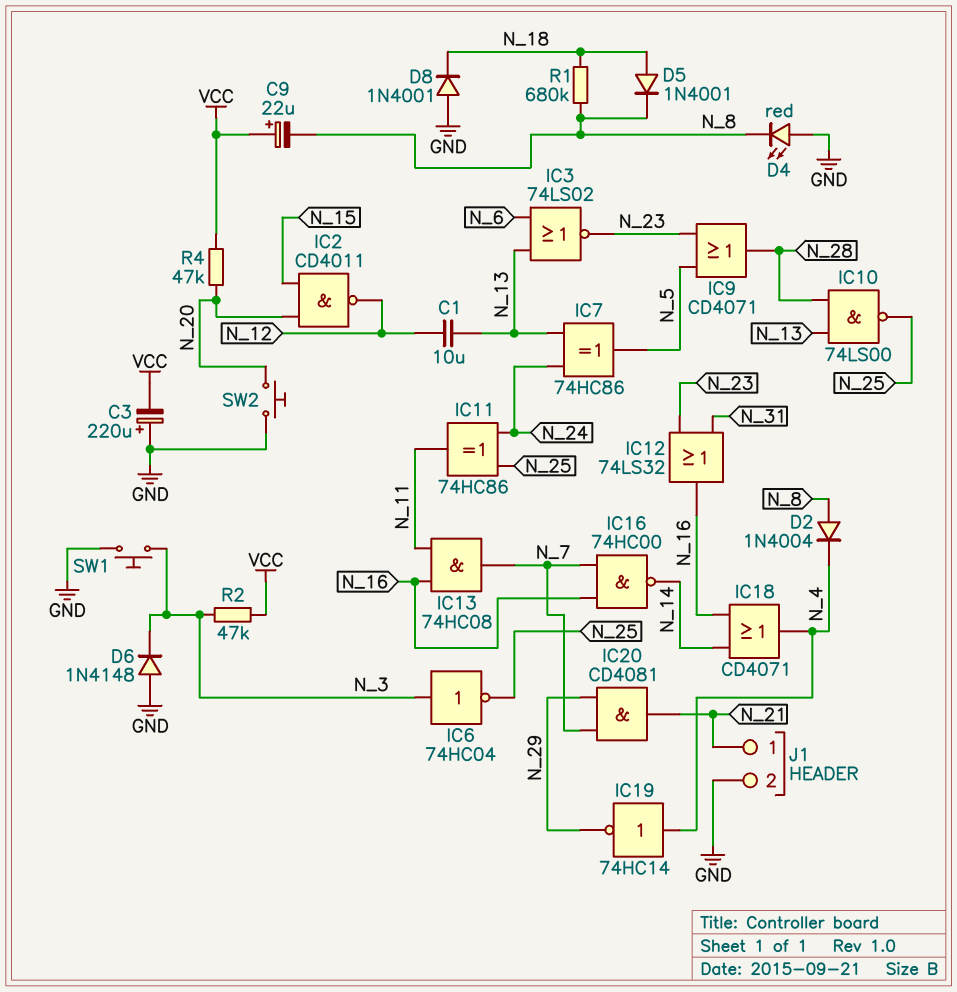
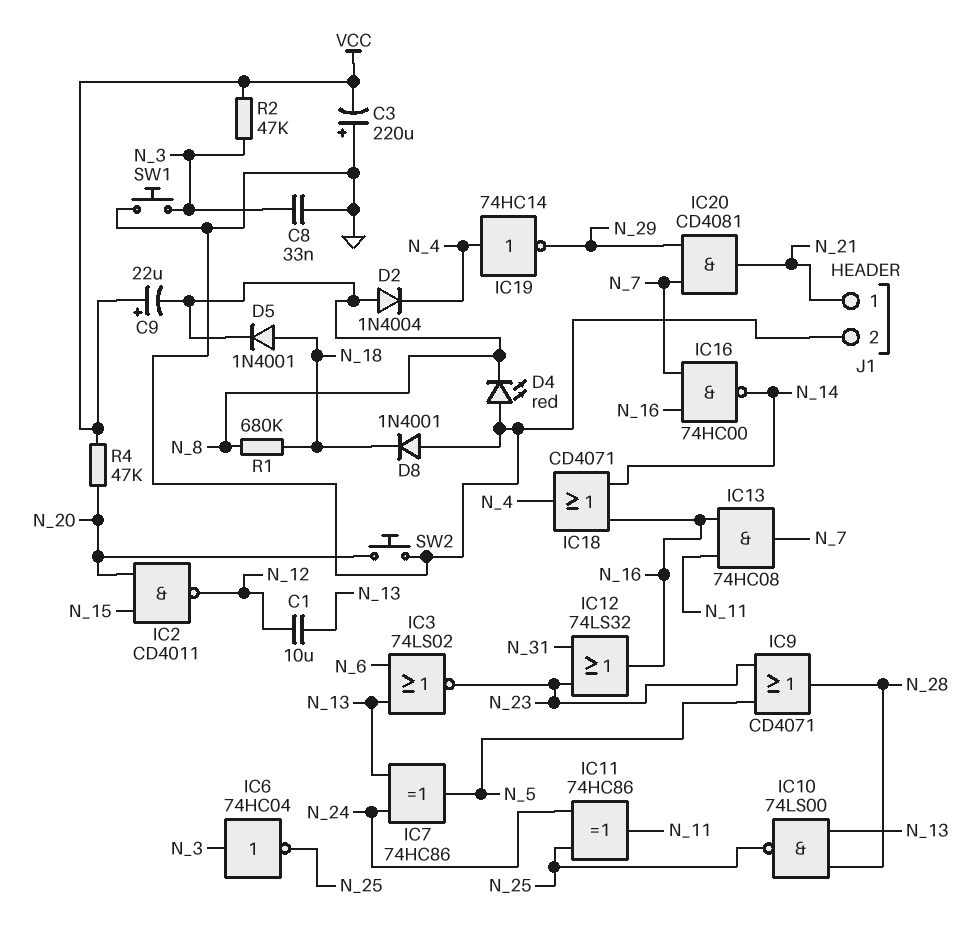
C8: none -> 33nF (GND, N_3)
D6: diode 1N4148 (A GND, K N_3) -> none

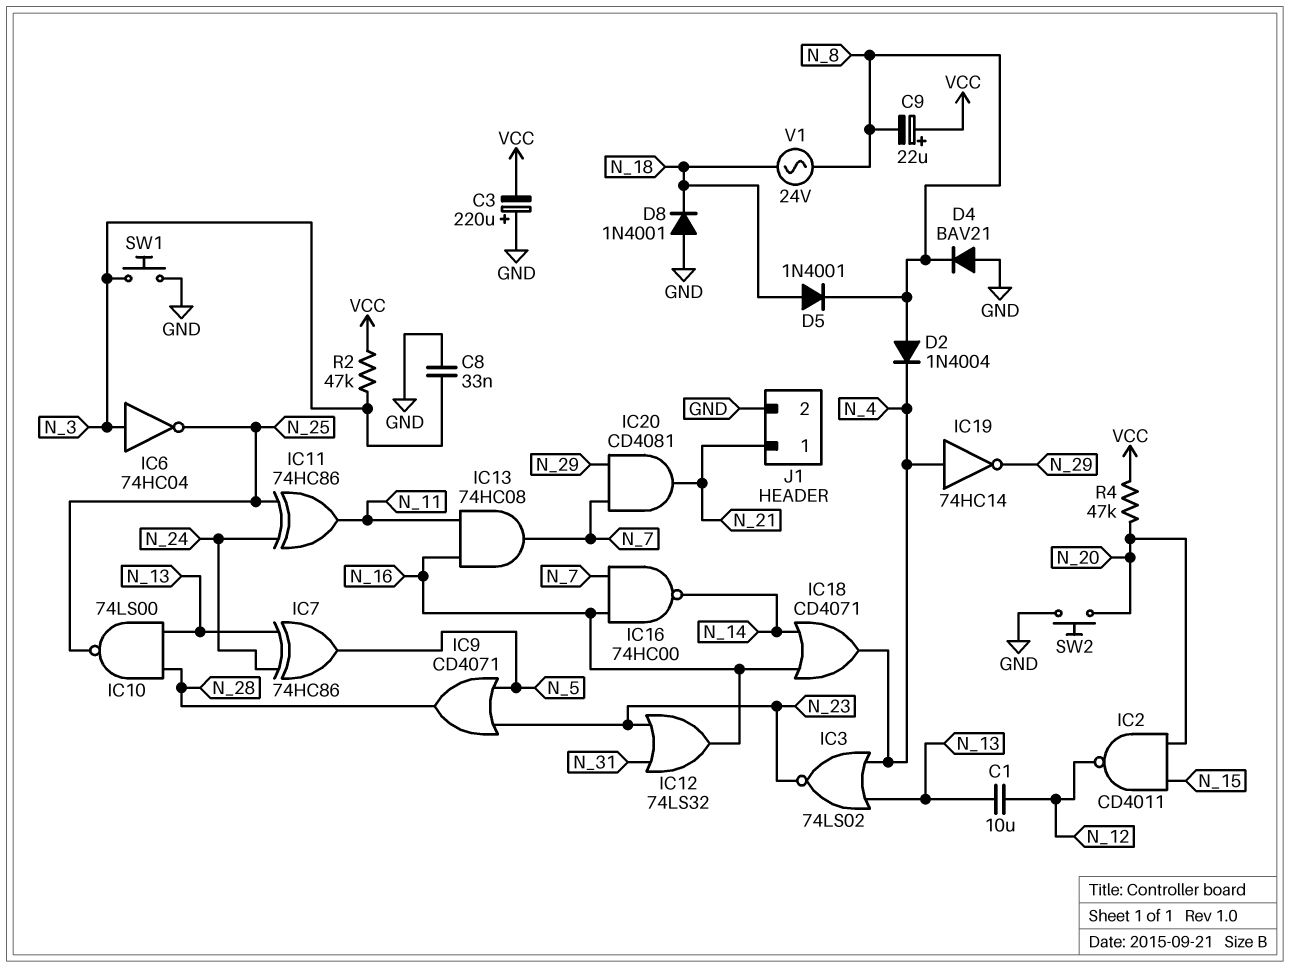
D4: LED red (A GND, K N_8) -> diode BAV21 (A GND, K N_8)
IC3: NOR 74LS02 (in N_6, in N_13, out N_23) -> NOR 74LS02 (in N_4, in N_13, out N_23)
R1: 680k (N_8, N_18) -> none
V1: none -> AC 24V (N_8, N_18)

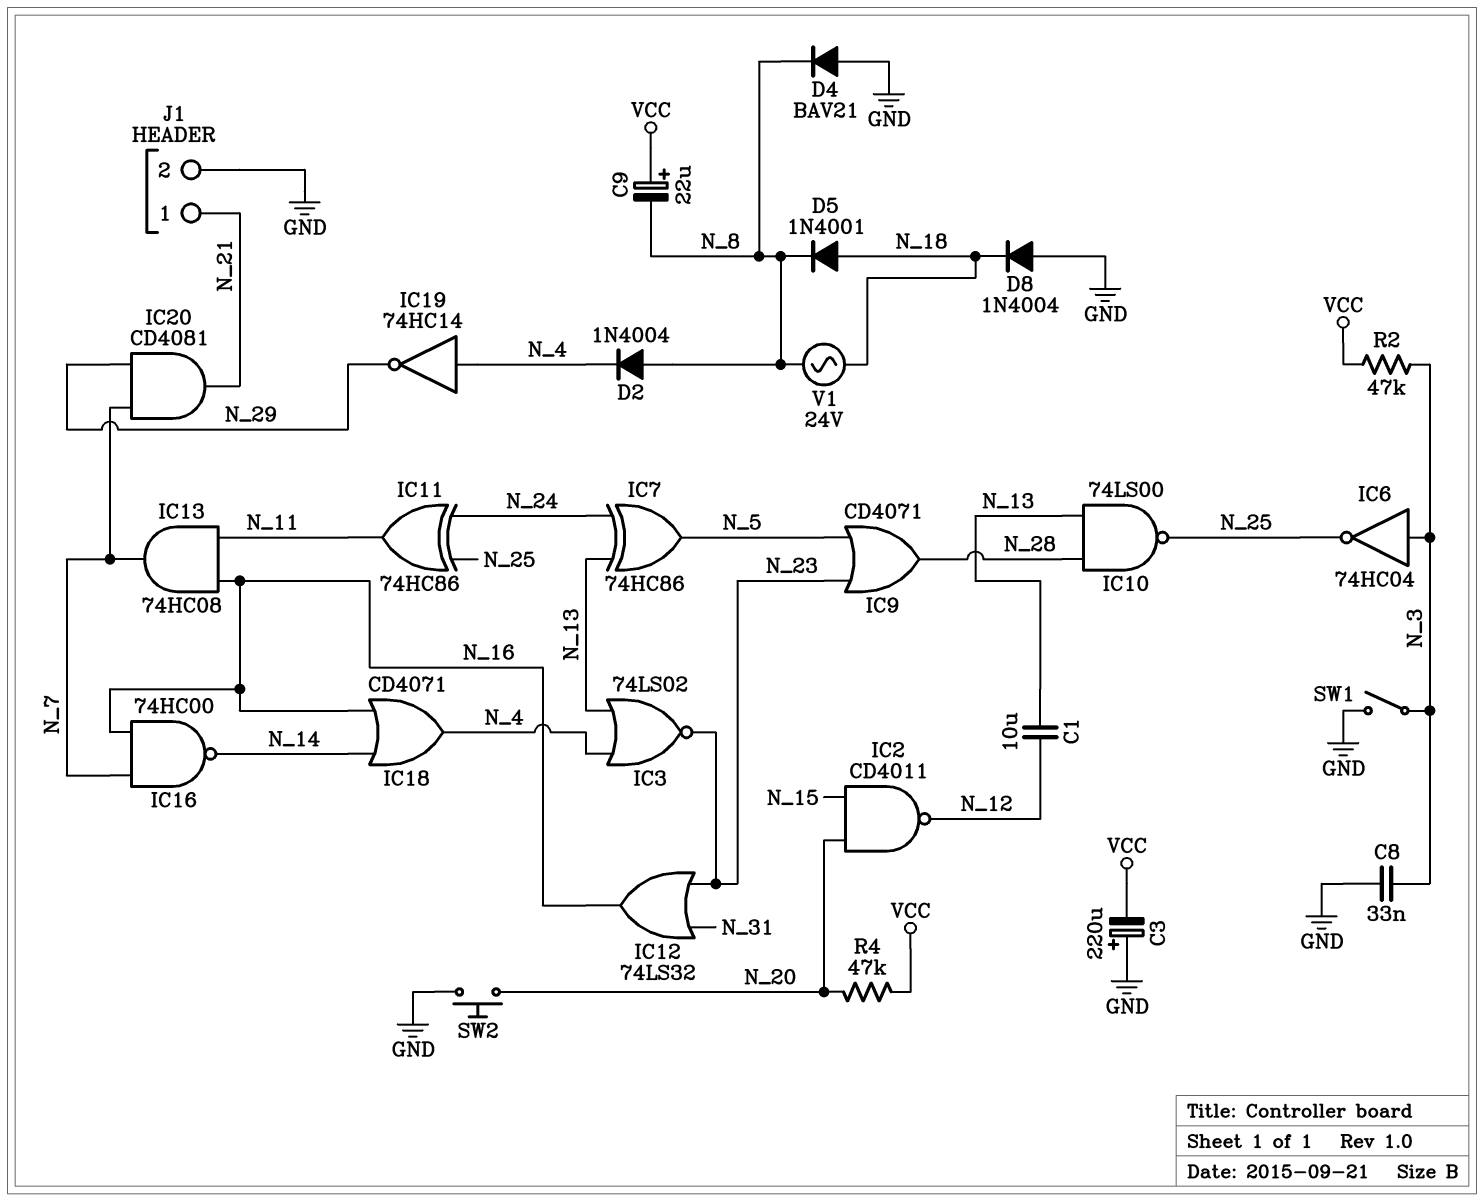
D8: diode 1N4001 (A GND, K N_18) -> diode 1N4004 (A GND, K N_18)
SW1: button (GND, N_3) -> switch (GND, N_3)

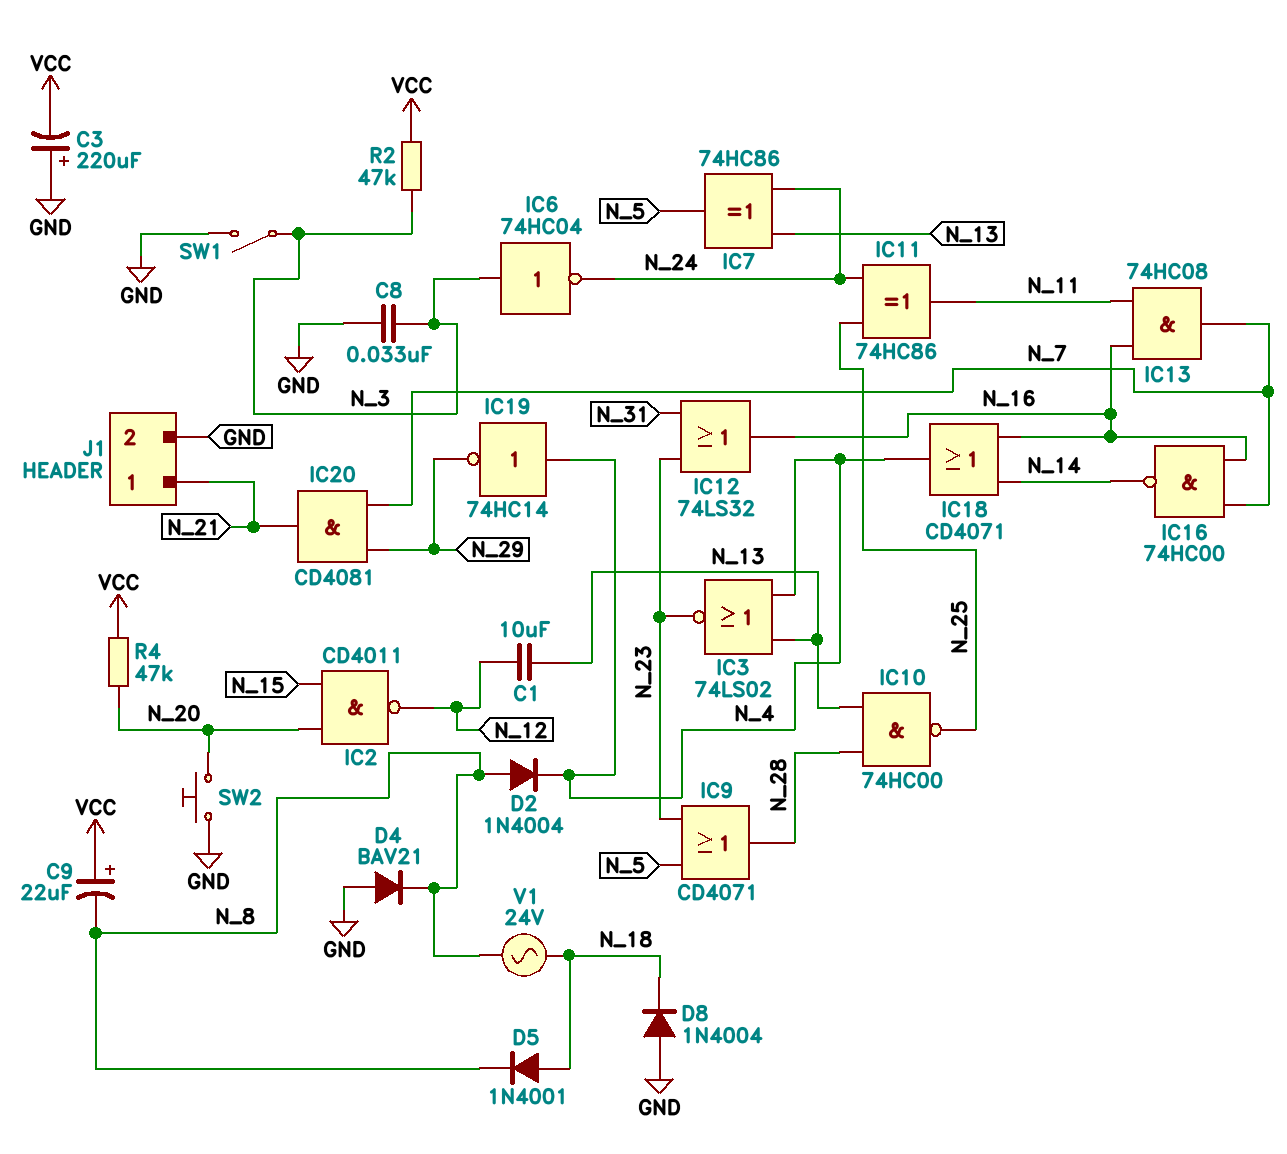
IC6: NOT 74HC04 (in N_3, out N_25) -> NOT 74HC04 (in N_3, out N_24)
IC10: NAND 74LS00 (in N_13, in N_28, out N_25) -> NAND 74HC00 (in N_13, in N_28, out N_25)

